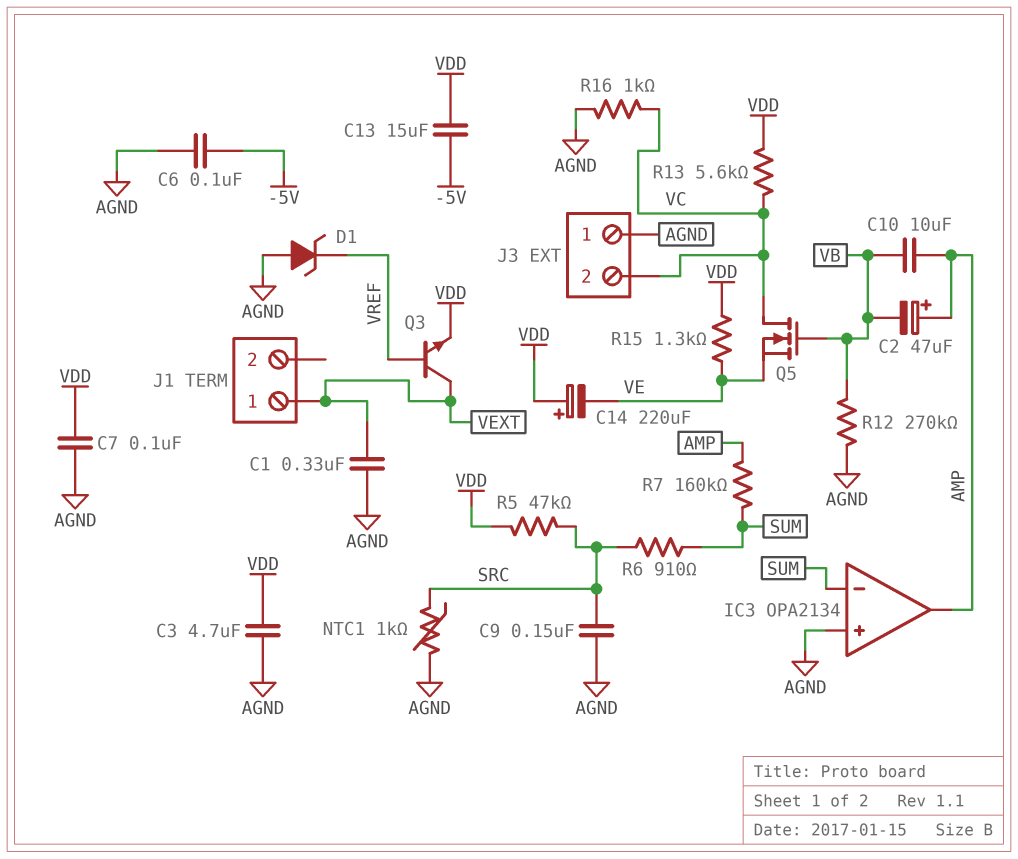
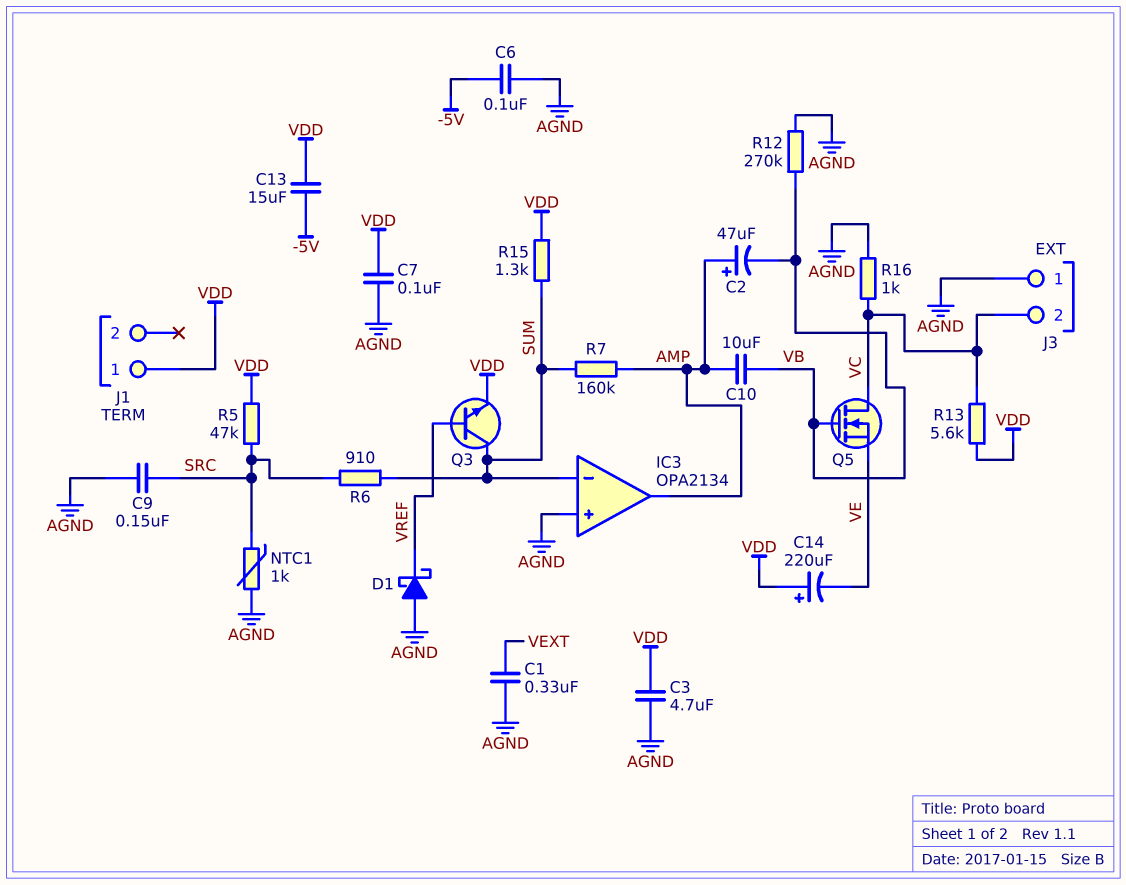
D1: zener (A AGND, K VREF) -> schottky (A AGND, K VREF)
J1 pin 1: VEXT -> VDD
Q3: NPN (B VREF, C VEXT, E VDD) -> NPN (B VREF, C SUM, E VDD)
R15: 1.3k (VDD, VE) -> 1.3k (SUM, VDD)

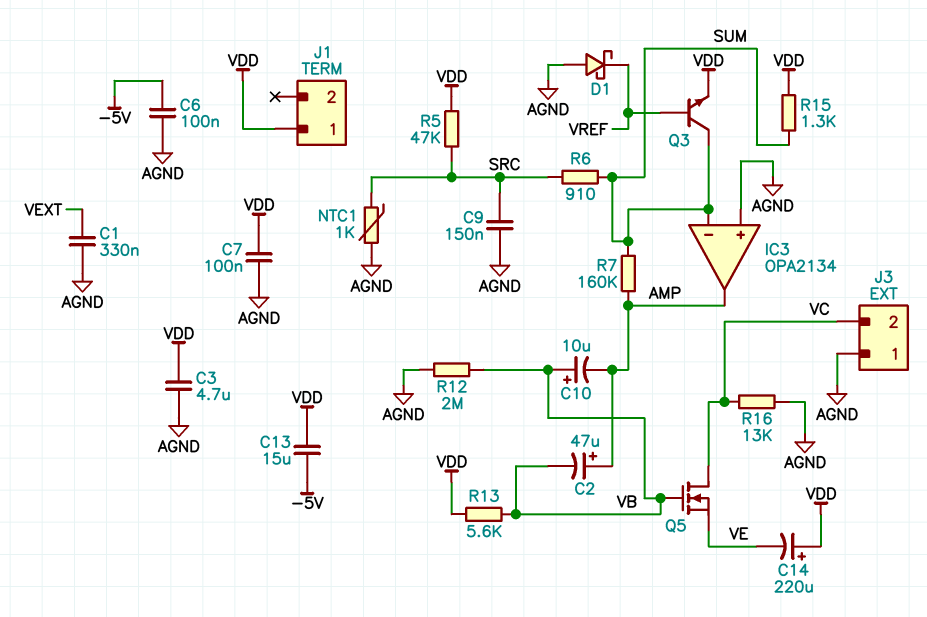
C10: 10uF (AMP, VB) -> 10uF (plus VB, minus AMP)
R12: 270k (AGND, VB) -> 2M (AGND, VB)
R13: 5.6k (VC, VDD) -> 5.6k (VB, VDD)
R16: 1k (AGND, VC) -> 13k (AGND, VC)

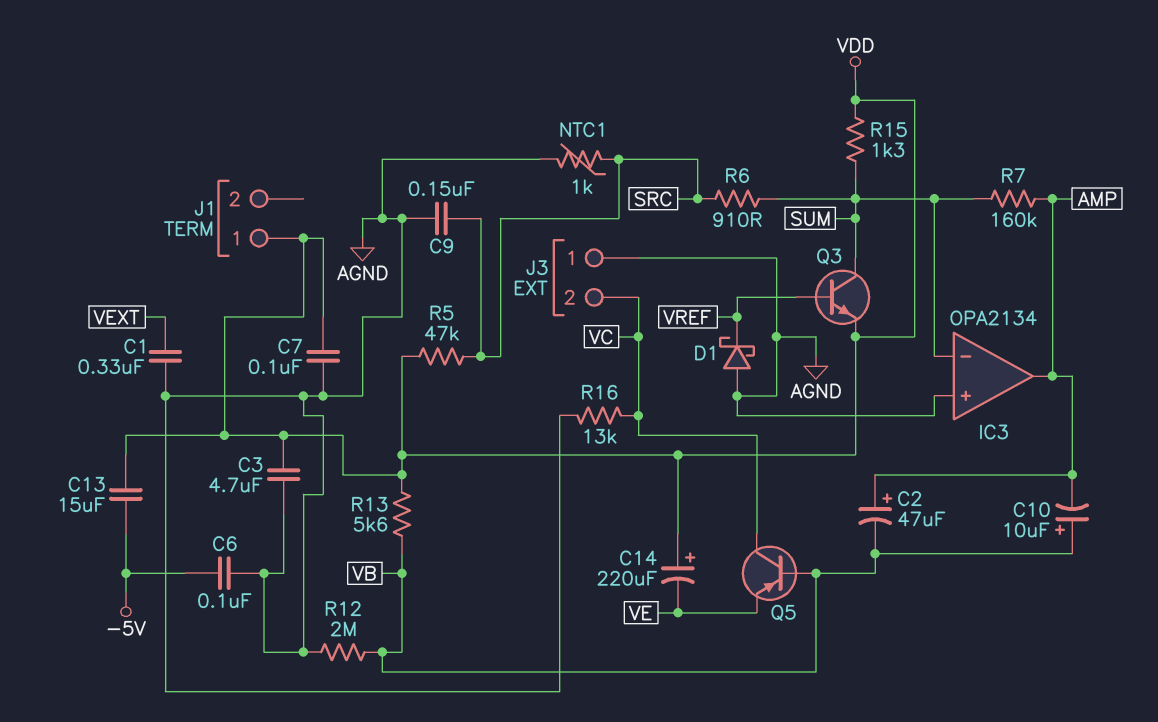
Q5: NMOS (G VB, D VC, S VE) -> PNP (B VB, C VC, E VE)

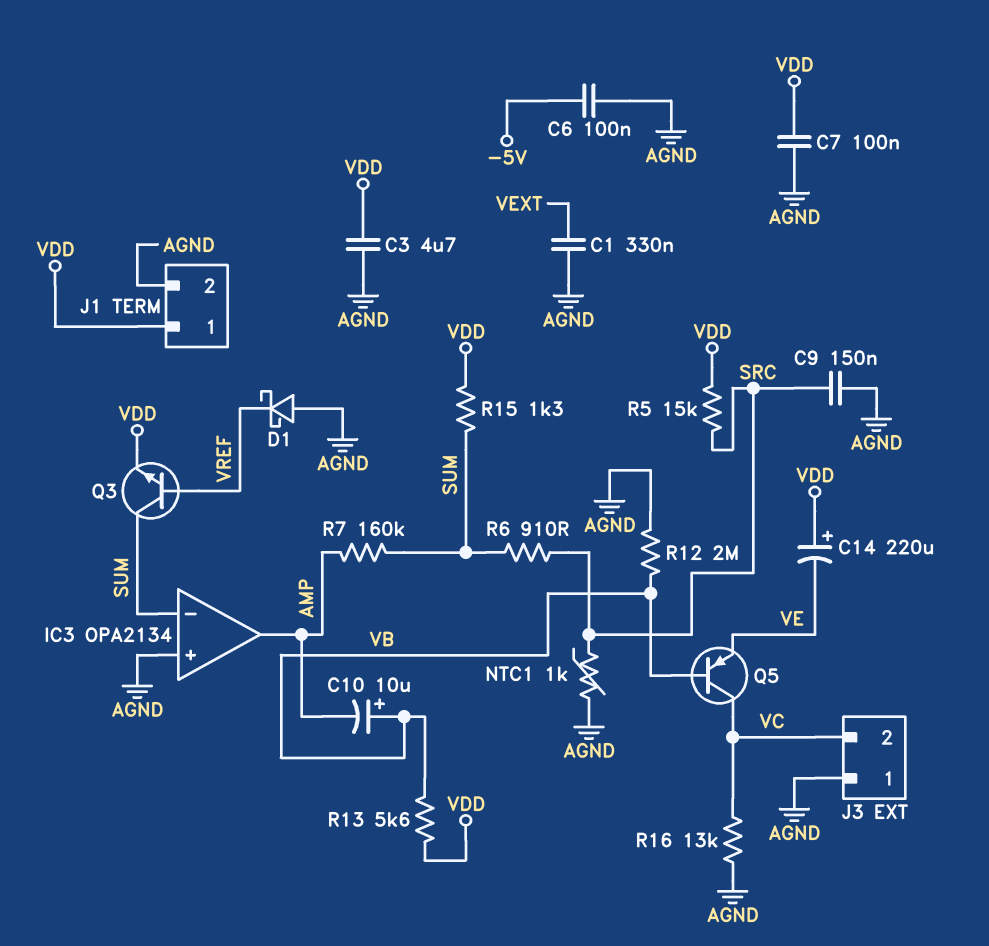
C2: 47uF (plus AMP, minus VB) -> none
C13: 15uF (-5V, VDD) -> none
J1 pin 2: none -> AGND
R5: 47k (SRC, VDD) -> 15k (SRC, VDD)

